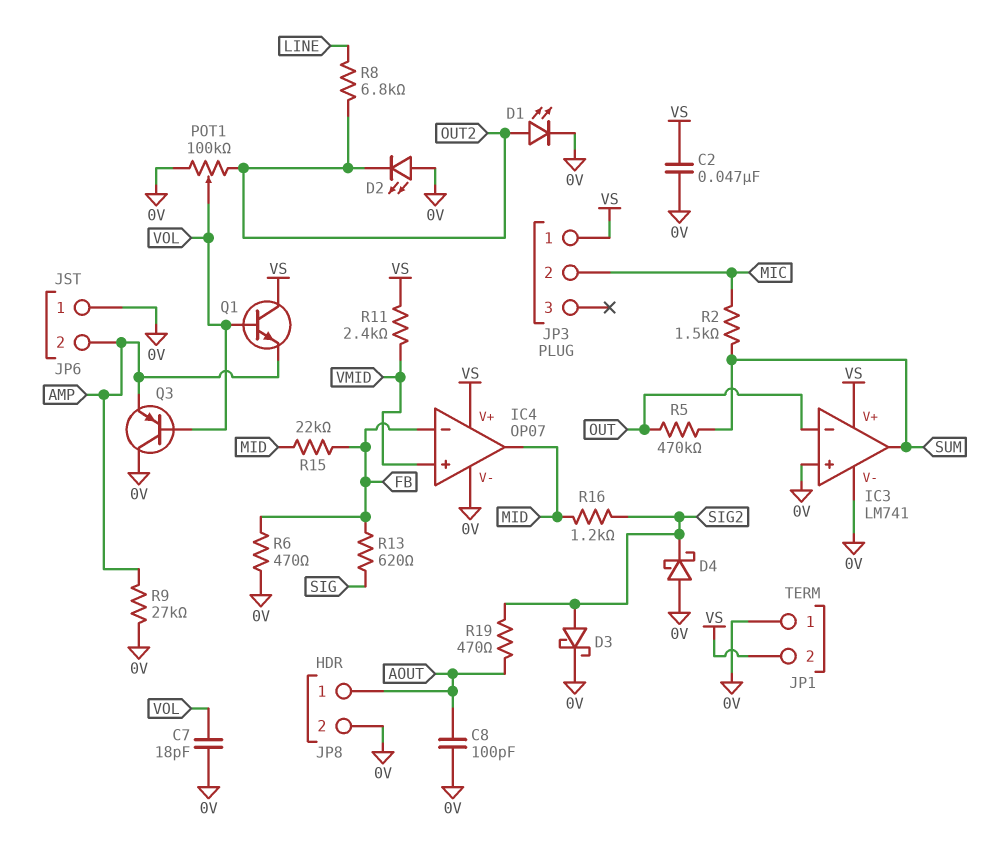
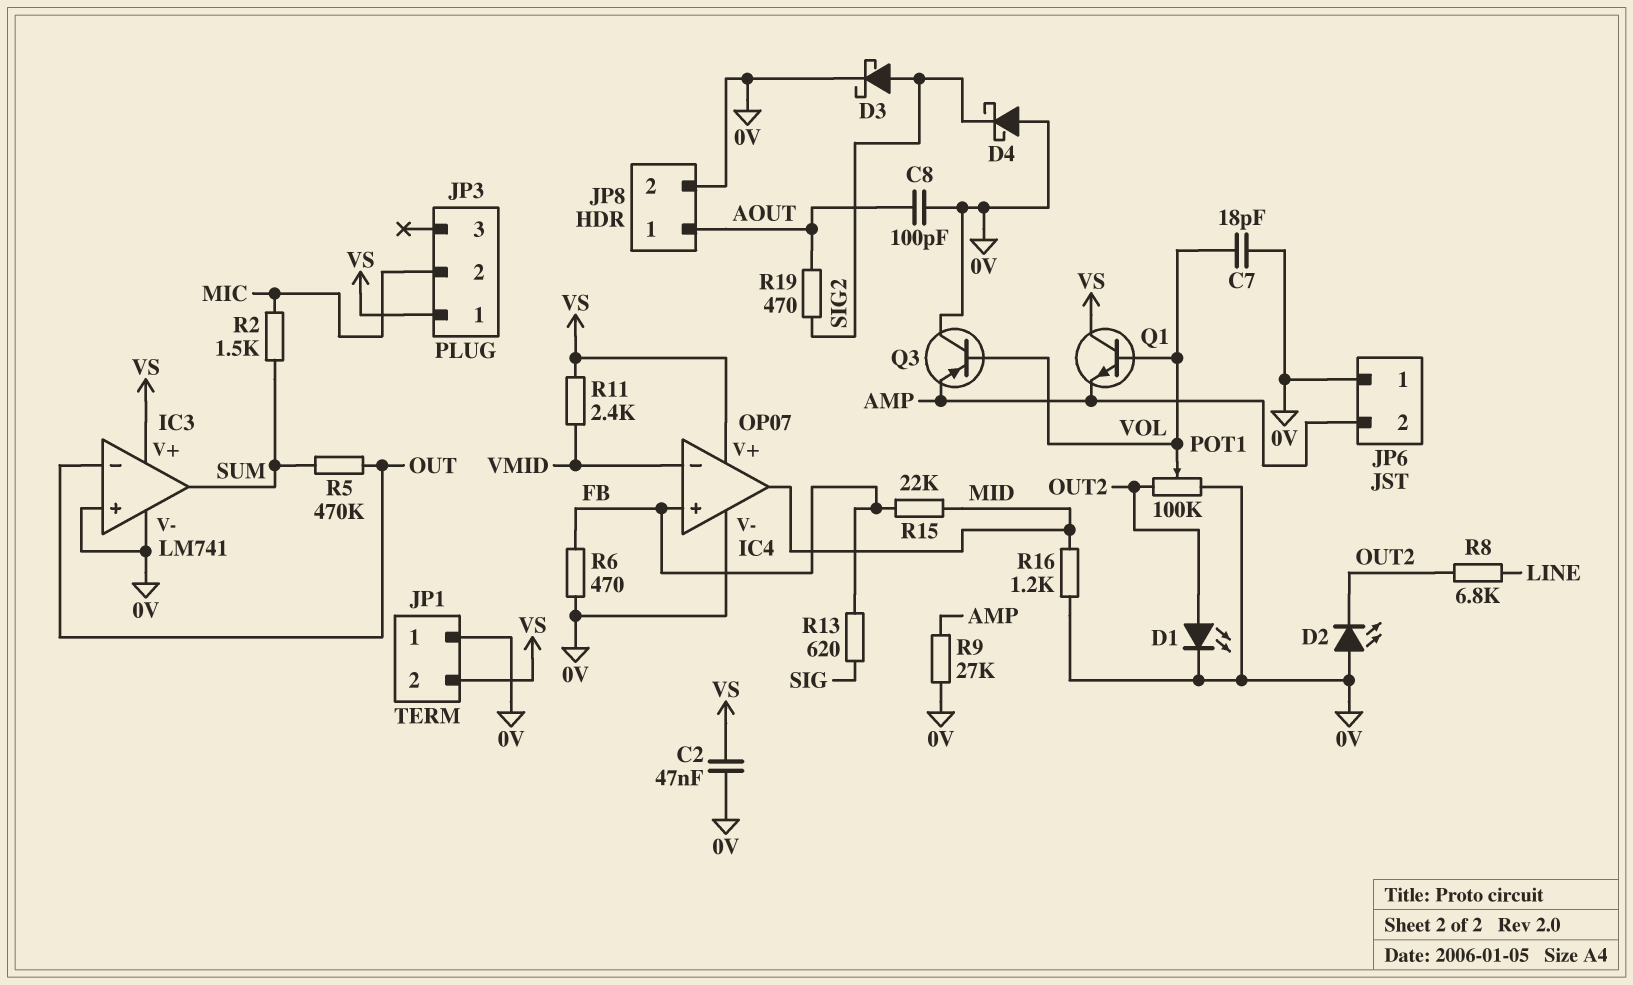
IC4 pin in+: VMID -> FB
IC4 pin in-: FB -> VMID
R16: 1.2k (MID, SIG2) -> 1.2k (0V, MID)

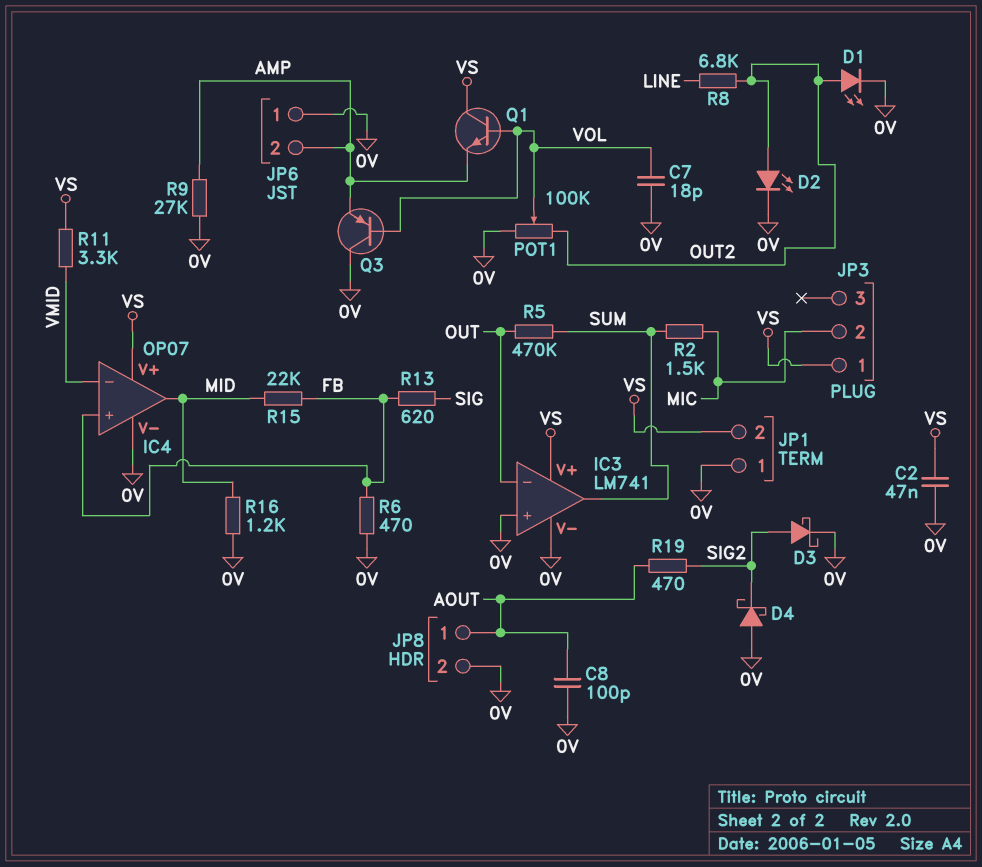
D2: LED (A 0V, K OUT2) -> LED (A OUT2, K 0V)
R11: 2.4k (VMID, VS) -> 3.3k (VMID, VS)

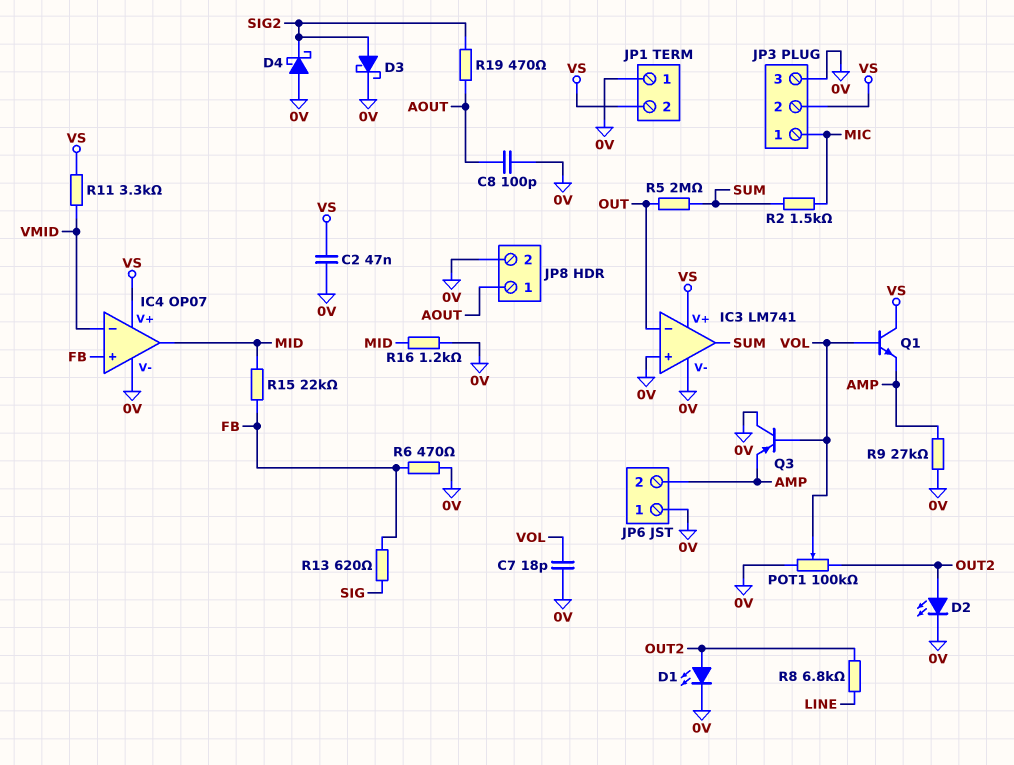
JP3 pin 1: VS -> MIC
JP3 pin 2: MIC -> VS
JP3 pin 3: none -> 0V
R5: 470k (OUT, SUM) -> 2M (OUT, SUM)

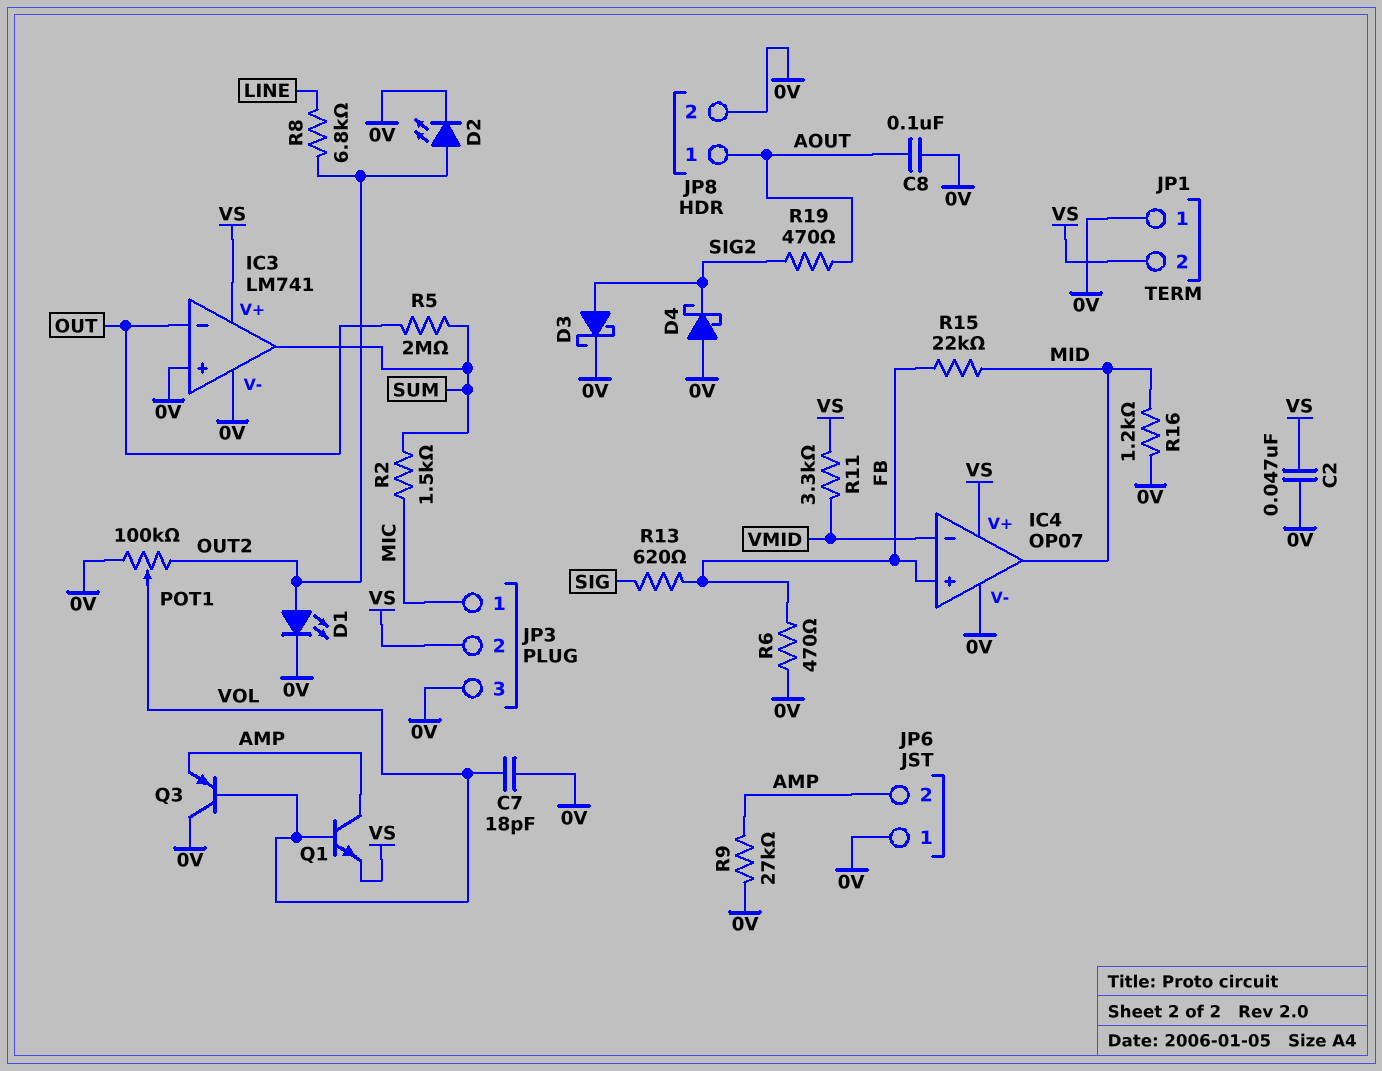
C8: 100pF (0V, AOUT) -> 100nF (0V, AOUT)
Q1: NPN (B VOL, C VS, E AMP) -> NPN (B VOL, C AMP, E VS)

